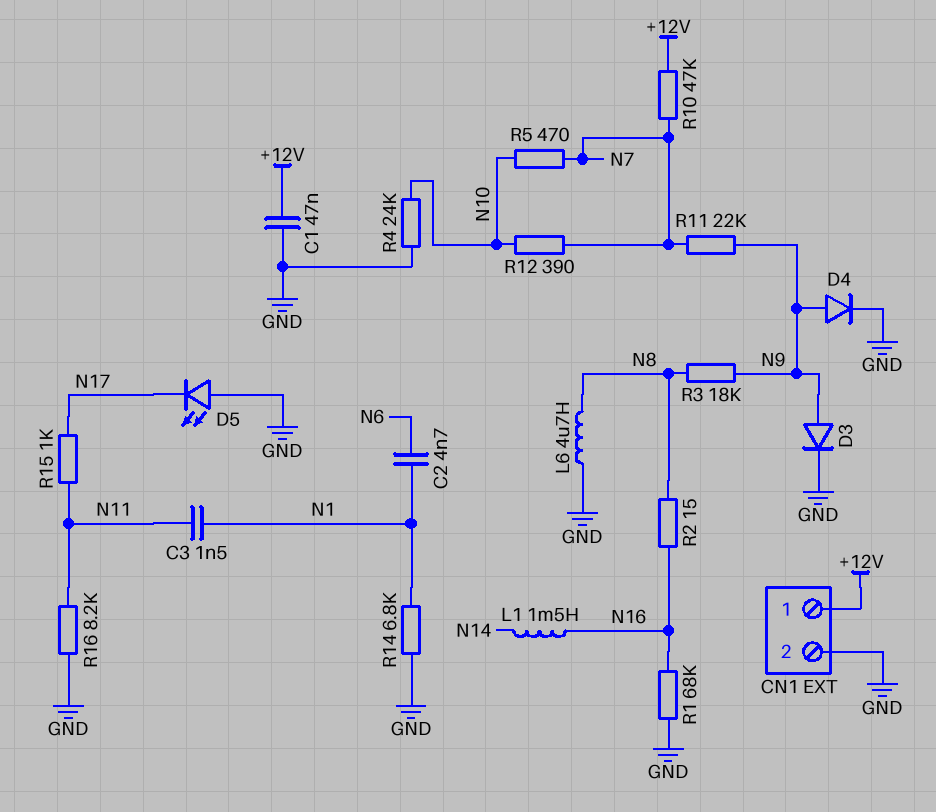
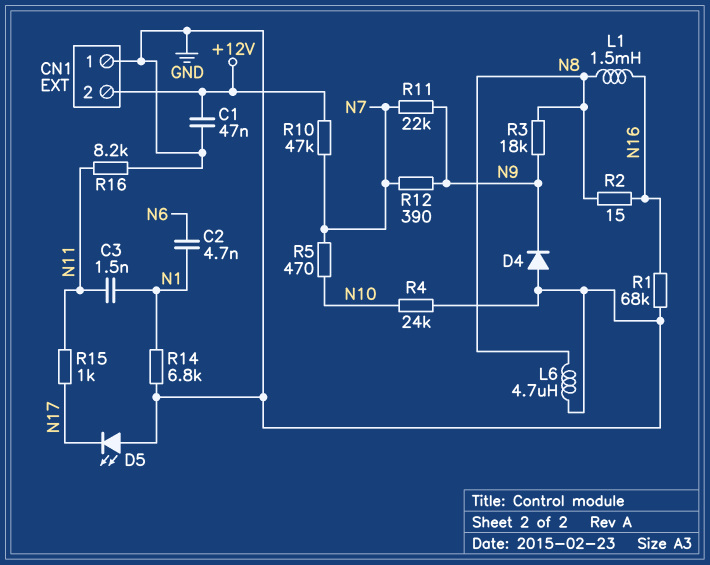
CN1 pin 1: +12V -> GND
CN1 pin 2: GND -> +12V
D3: diode (A N9, K GND) -> none
D4: diode (A N9, K GND) -> diode (A GND, K N9)
L1: 1.5mH (N14, N16) -> 1.5mH (N8, N16)
R12: 390 (N7, N10) -> 390 (N7, N9)

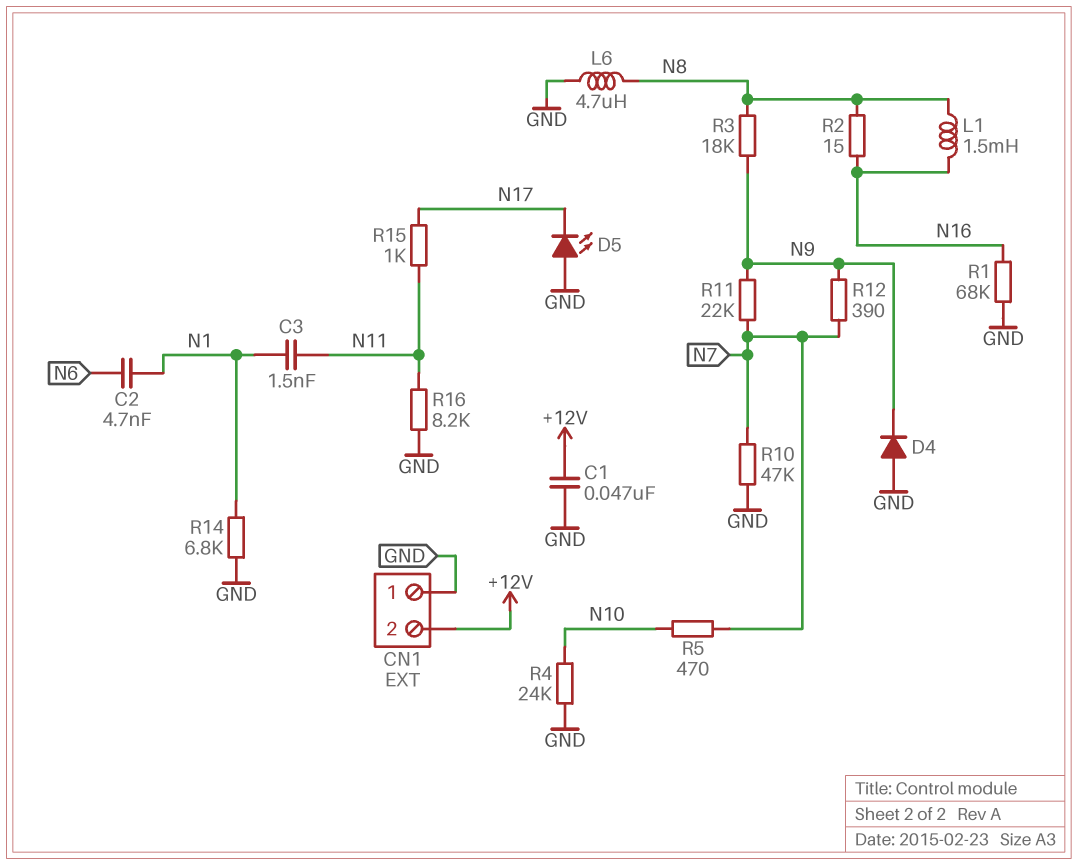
R10: 47k (+12V, N7) -> 47k (GND, N7)

